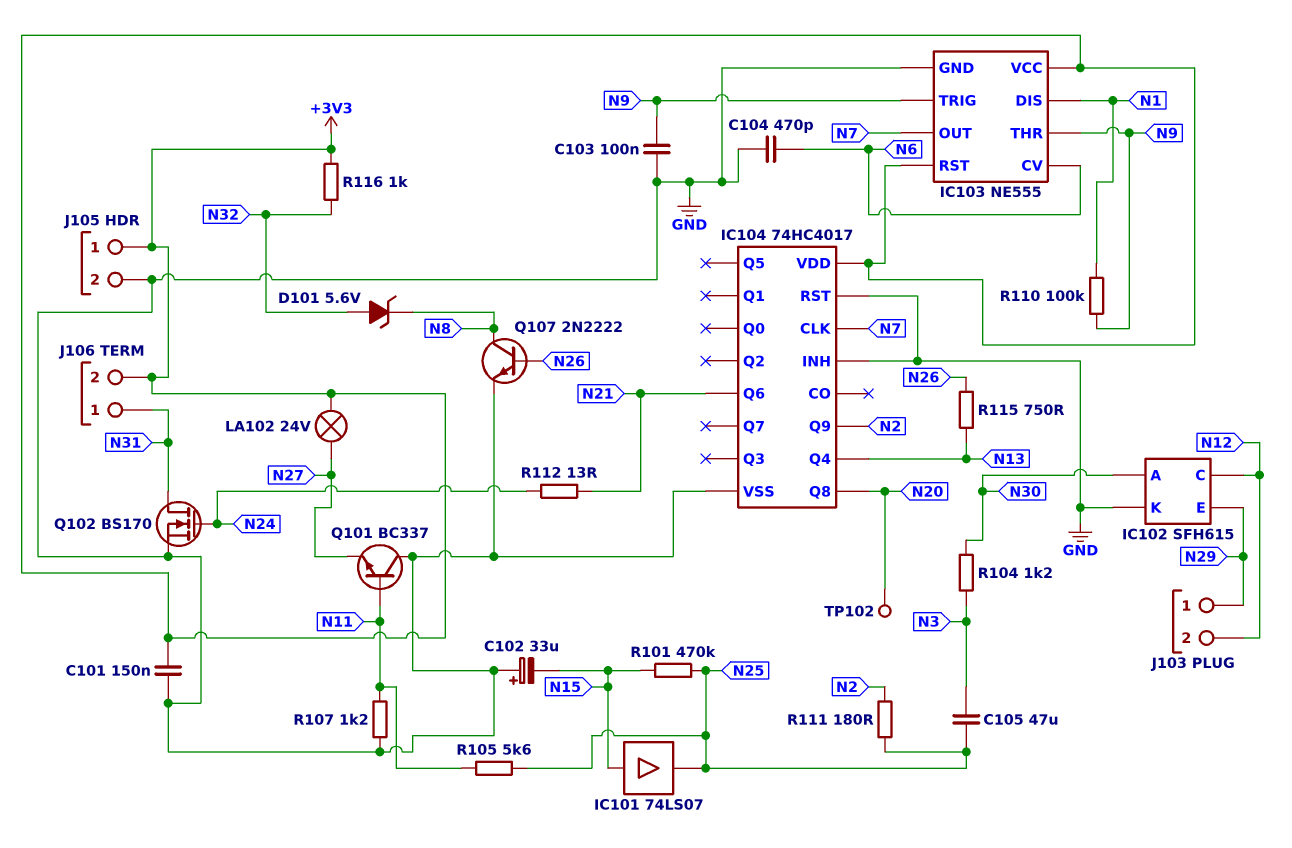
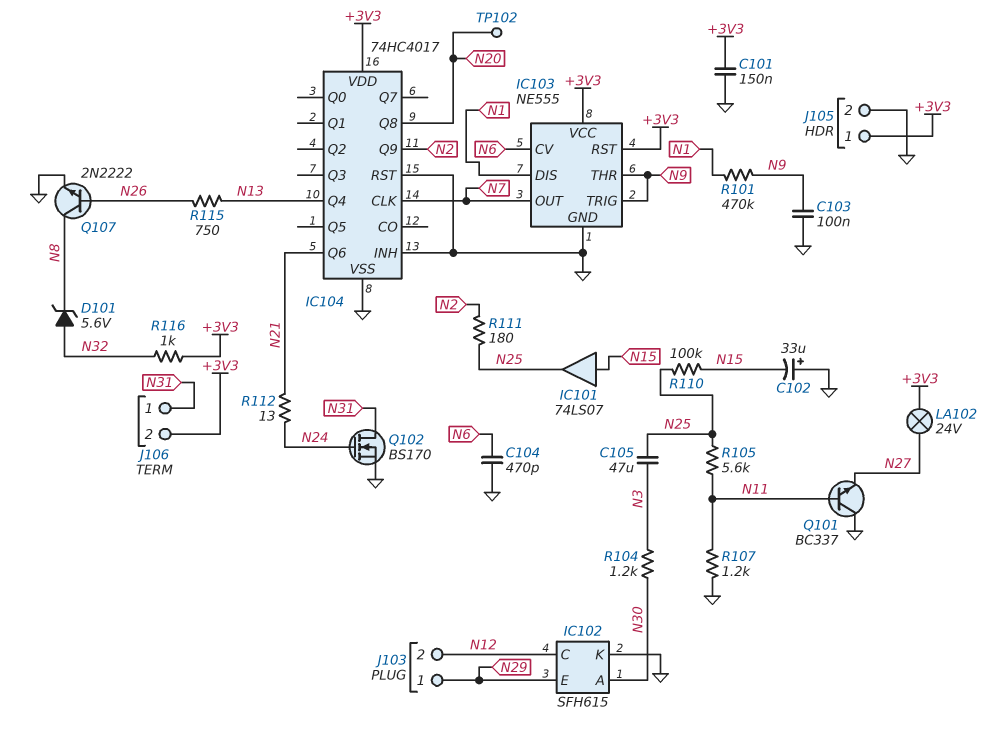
R101: 470k (N15, N25) -> 470k (N1, N9)
R110: 100k (N1, N9) -> 100k (N15, N25)

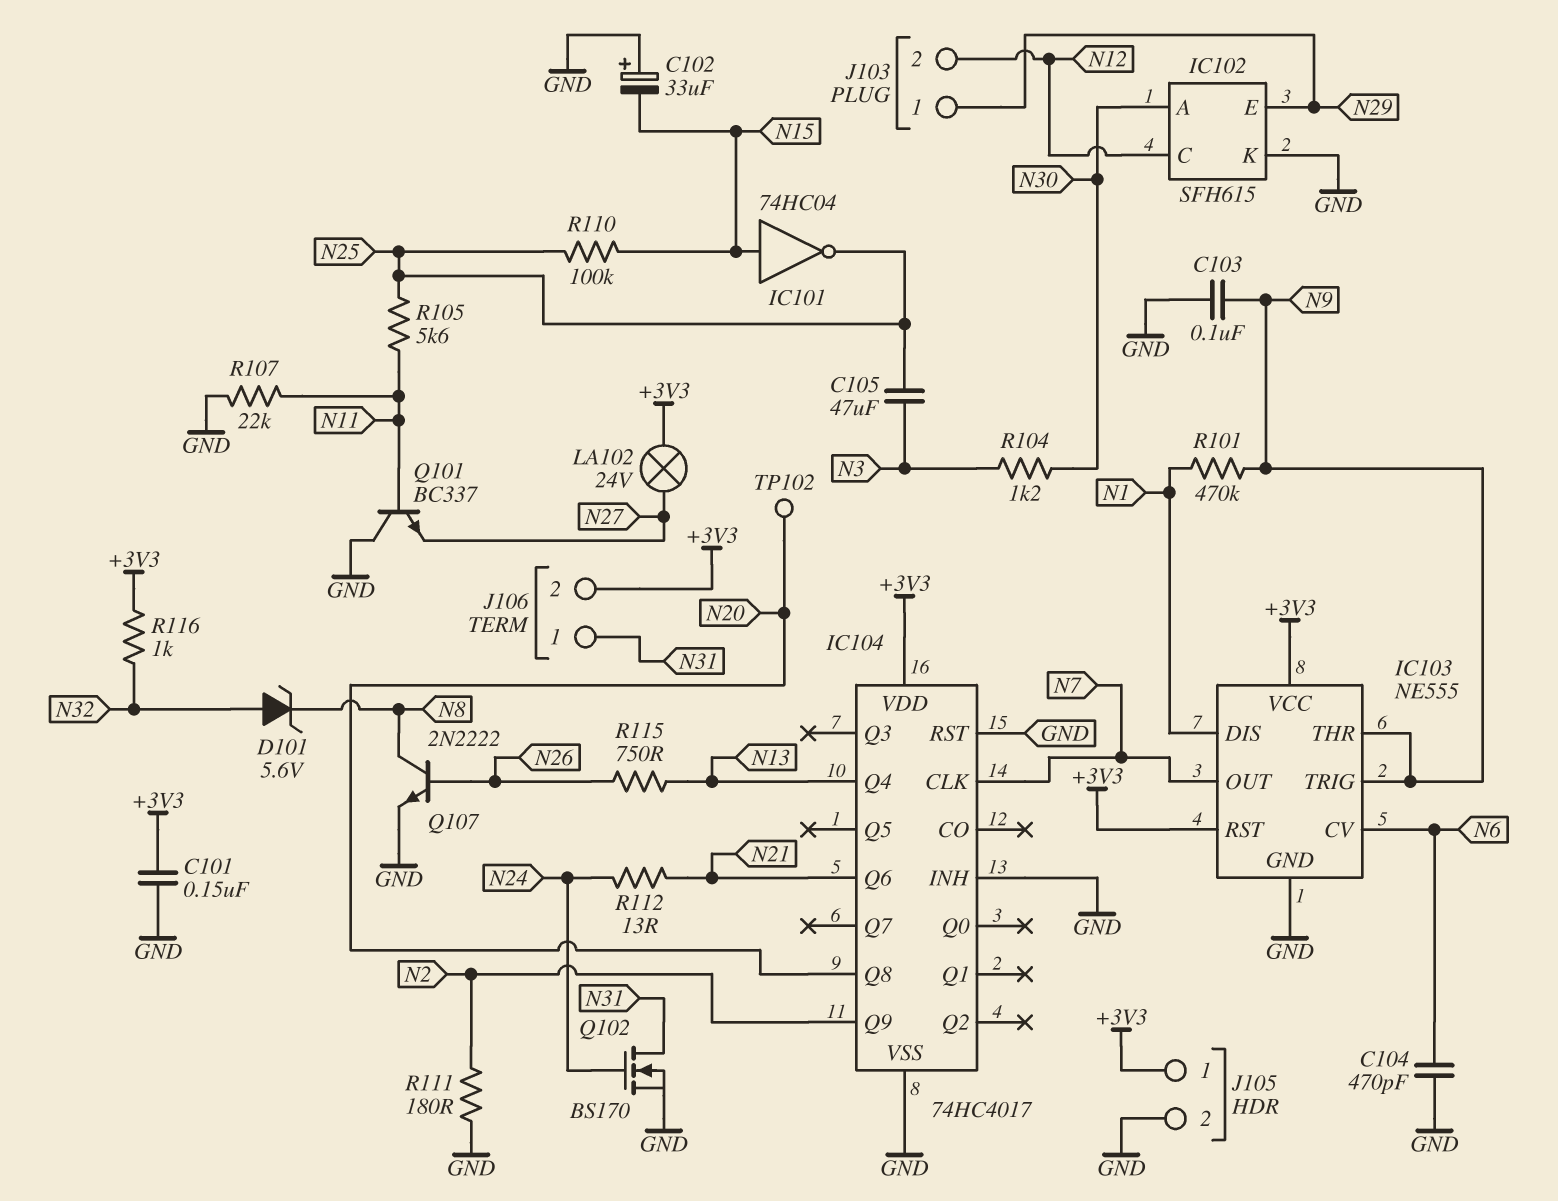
IC101: buffer 74LS07 (in N15, out N25) -> NOT 74HC04 (in N15, out N25)
R107: 1.2k (GND, N11) -> 22k (GND, N11)
R111: 180 (N2, N25) -> 180 (GND, N2)

